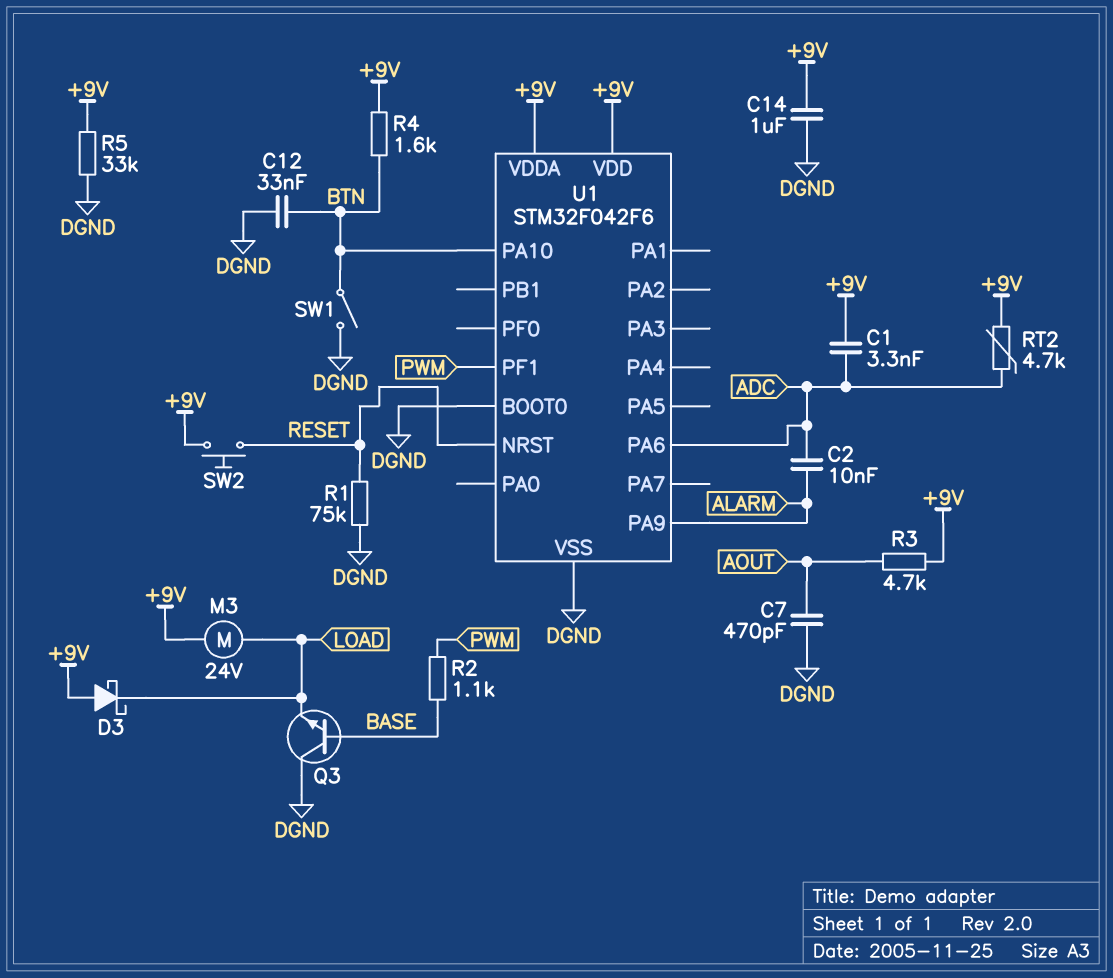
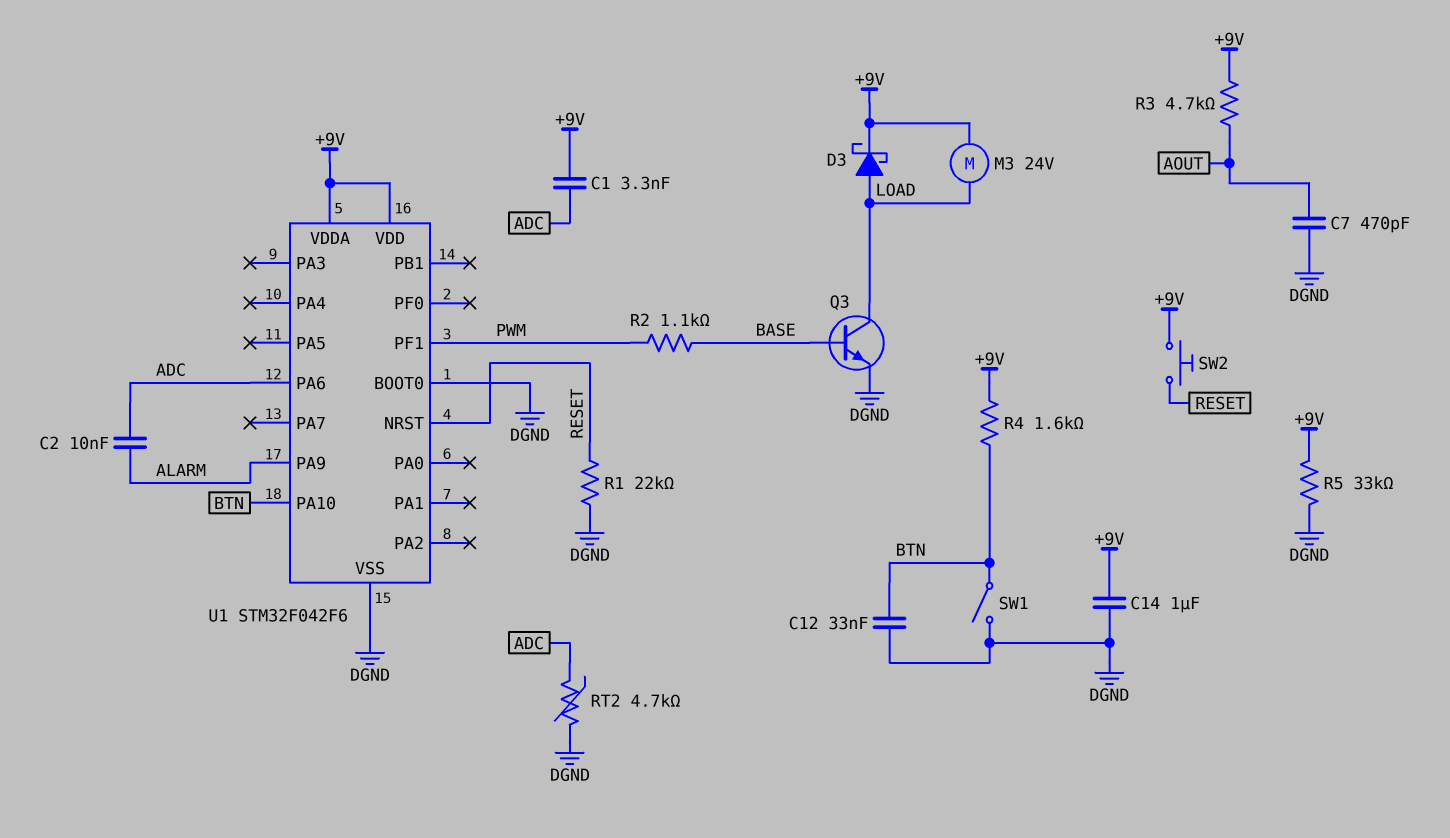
D3: schottky (A +9V, K LOAD) -> schottky (A LOAD, K +9V)
Q3: NPN (B BASE, C DGND, E LOAD) -> NPN (B BASE, C LOAD, E DGND)
R1: 75k (DGND, RESET) -> 22k (DGND, RESET)
RT2: 4.7k (+9V, ADC) -> 4.7k (ADC, DGND)

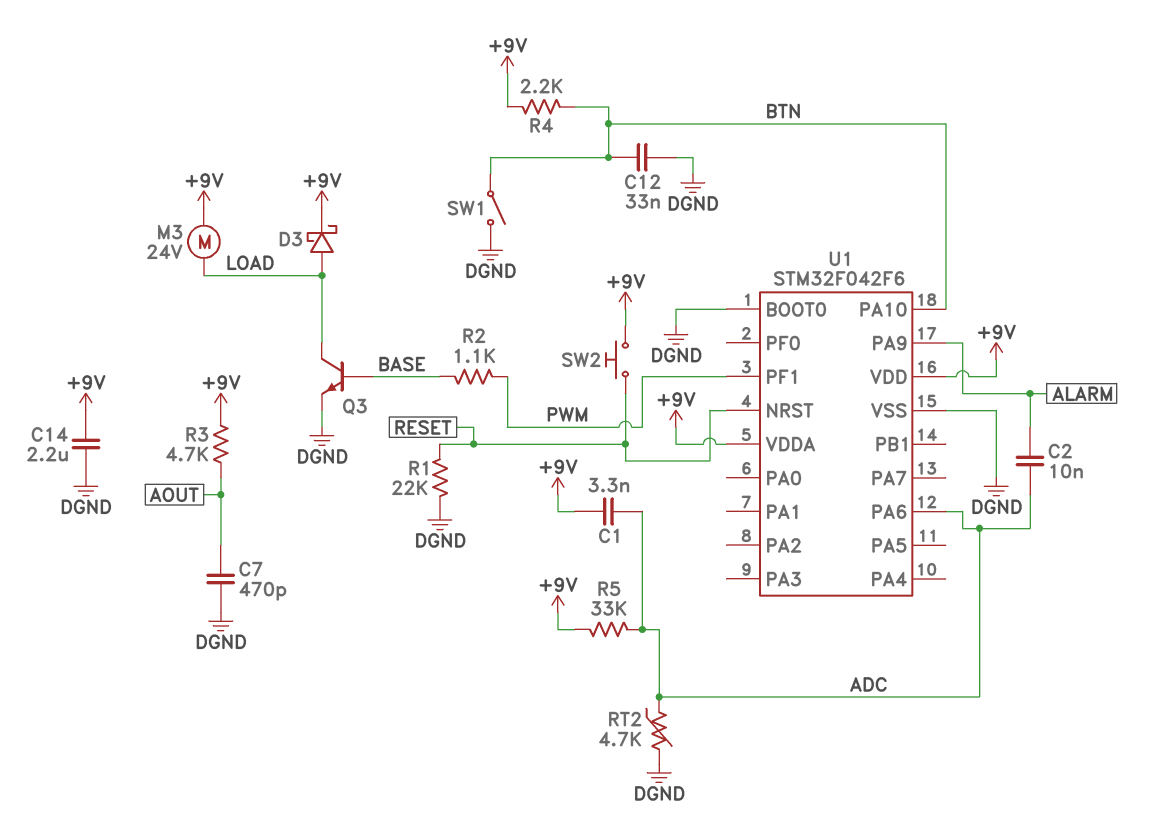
C14: 1uF (+9V, DGND) -> 2.2uF (+9V, DGND)
R4: 1.6k (+9V, BTN) -> 2.2k (+9V, BTN)
R5: 33k (+9V, DGND) -> 33k (+9V, ADC)

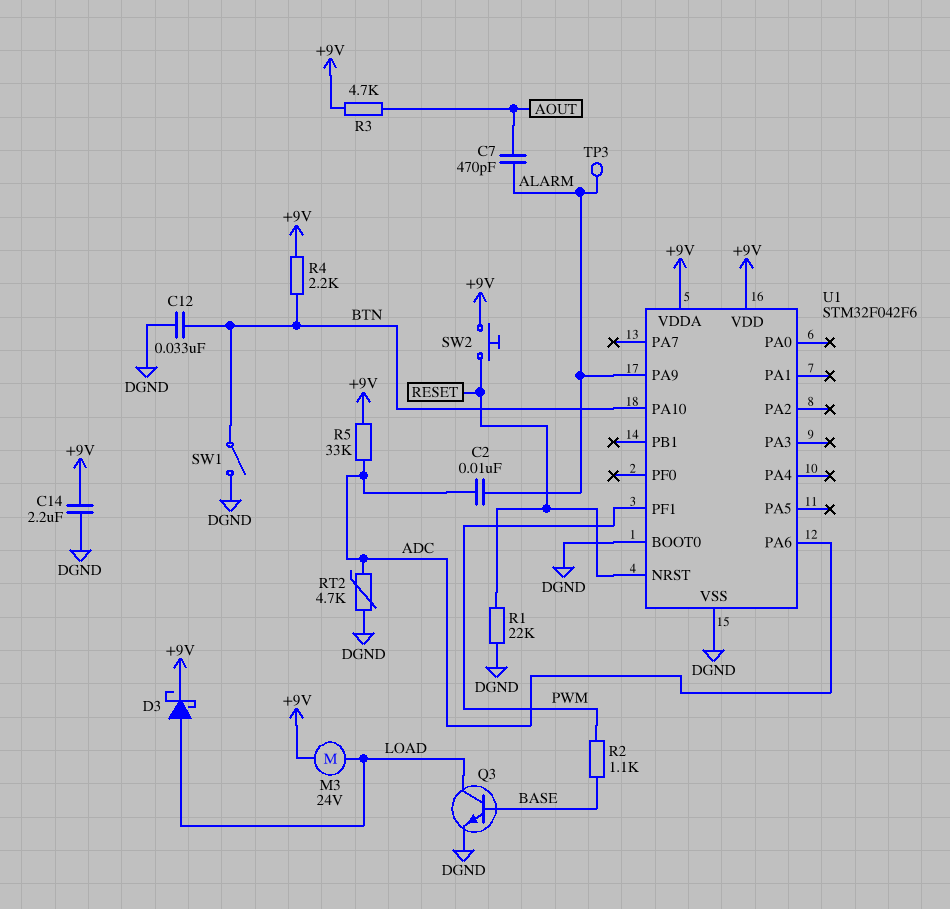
C1: 3.3nF (+9V, ADC) -> none
C7: 470pF (AOUT, DGND) -> 470pF (ALARM, AOUT)
TP3: none -> test point (ALARM)

